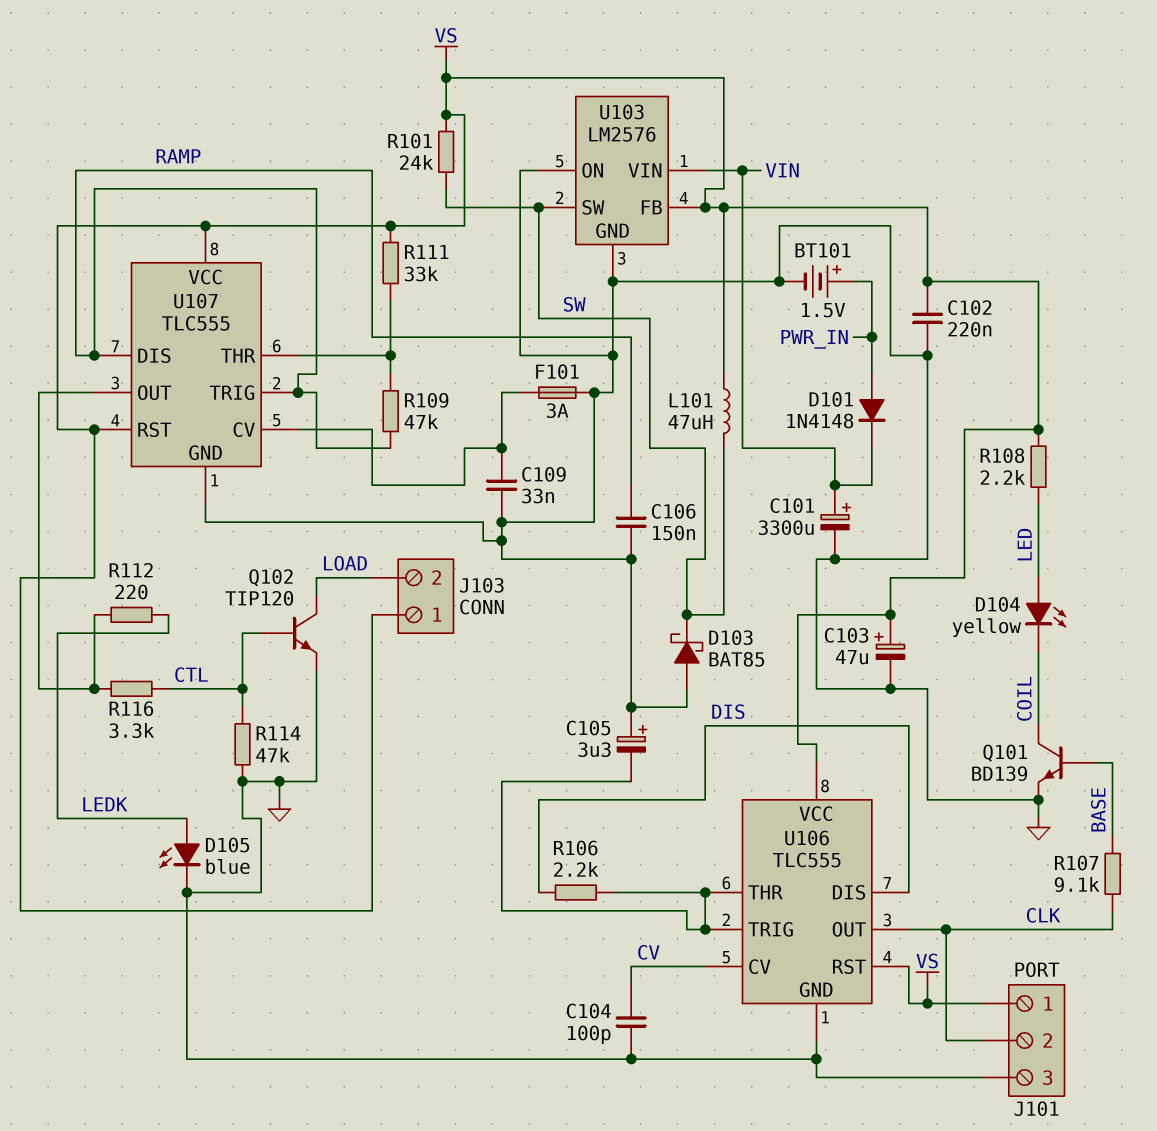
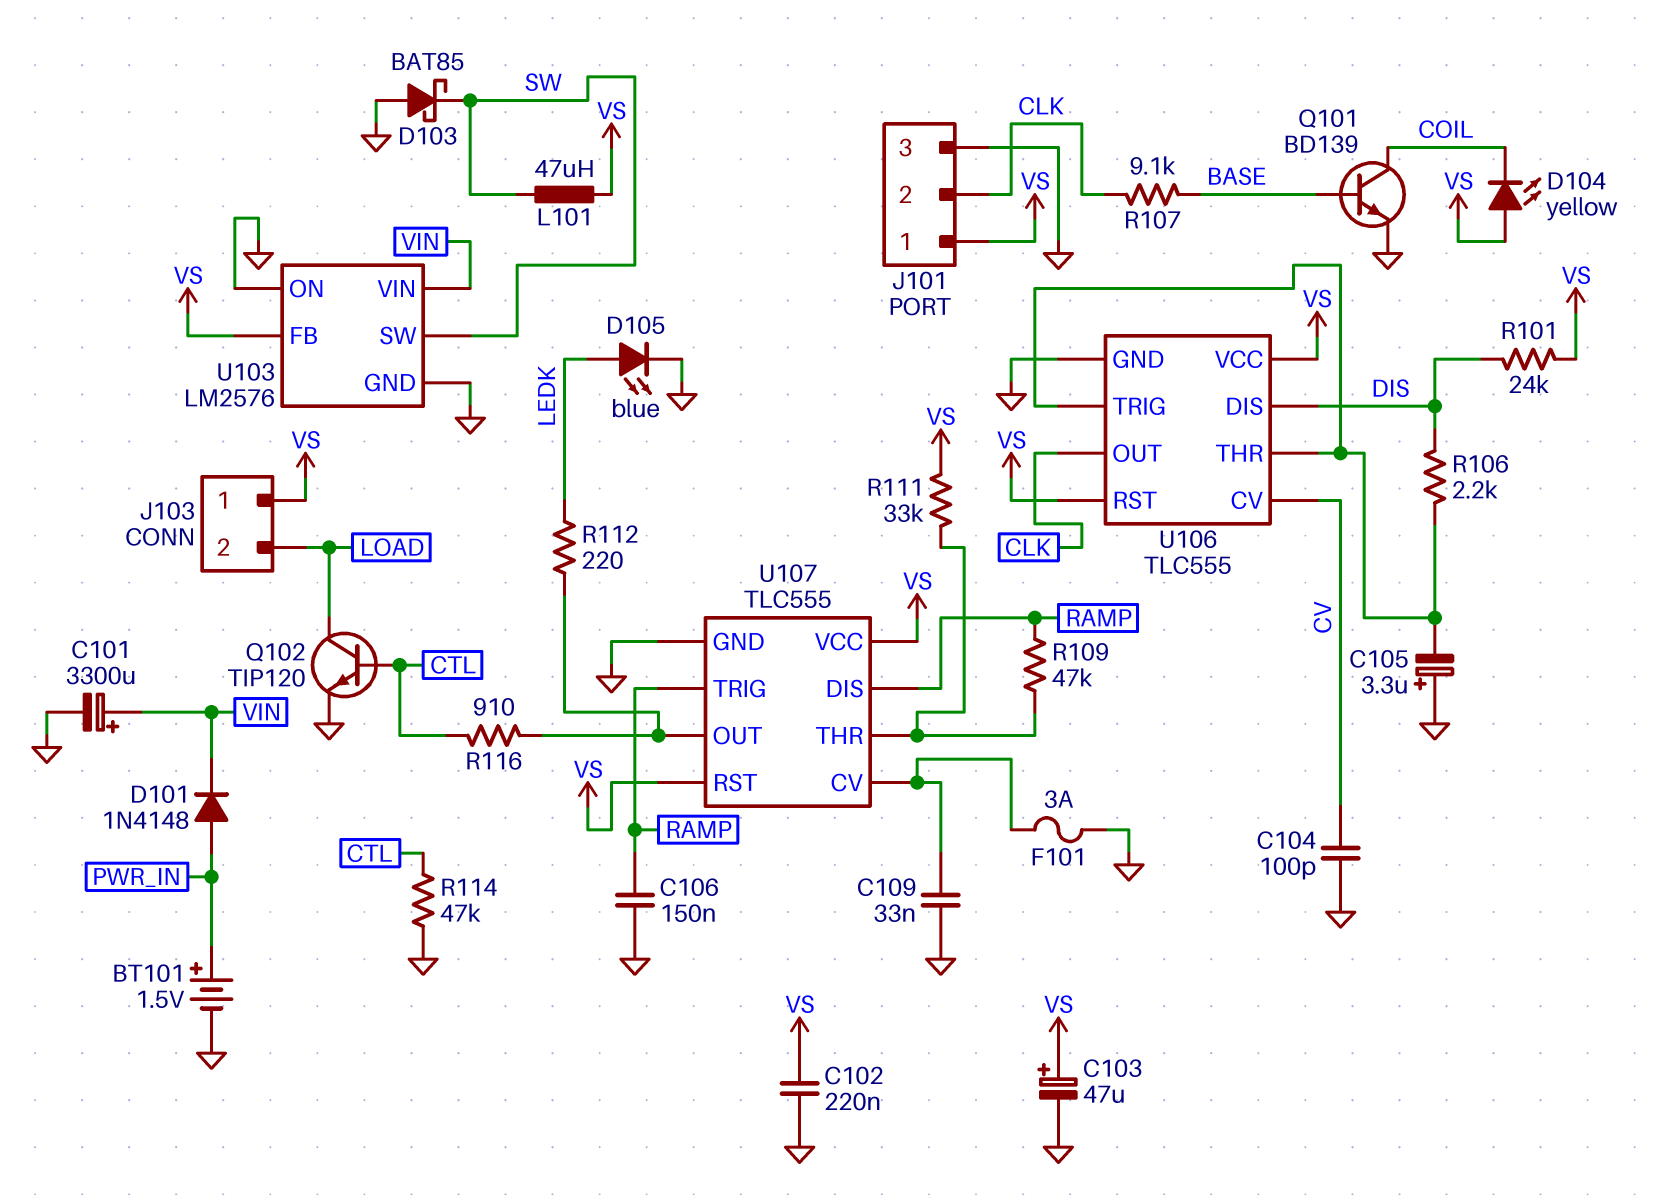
D104: LED yellow (A LED, K COIL) -> LED yellow (A VS, K COIL)
R101: 24k (SW, VS) -> 24k (DIS, VS)
R108: 2.2k (LED, VS) -> none
R116: 3.3k (CTL, U107/OUT) -> 910 (CTL, U107/OUT)

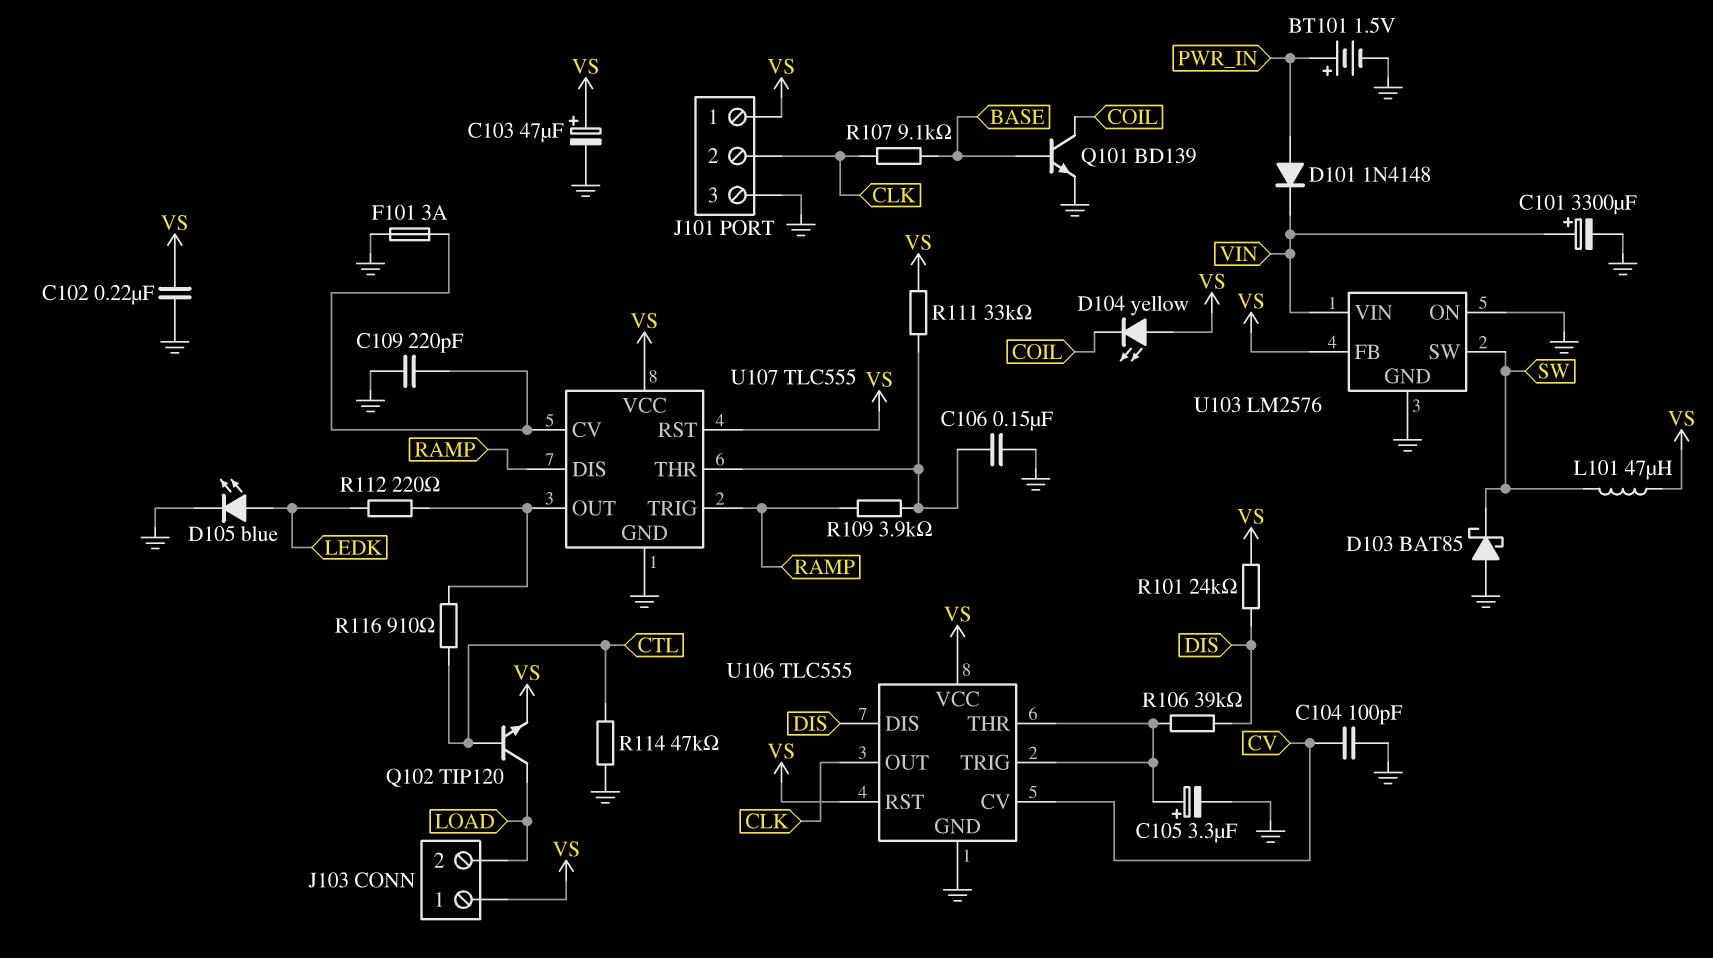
C105: 3.3uF (plus GND, minus U106/THR) -> 3.3uF (plus U106/THR, minus GND)
C106: 150nF (GND, RAMP) -> 150nF (GND, U107/THR)
C109: 33nF (GND, U107/CV) -> 220pF (GND, U107/CV)
Q102: NPN TIP120 (B CTL, C LOAD, E GND) -> NPN TIP120 (B CTL, C LOAD, E VS)
R106: 2.2k (DIS, U106/THR) -> 39k (DIS, U106/THR)
R109: 47k (RAMP, U107/THR) -> 3.9k (RAMP, U107/THR)

